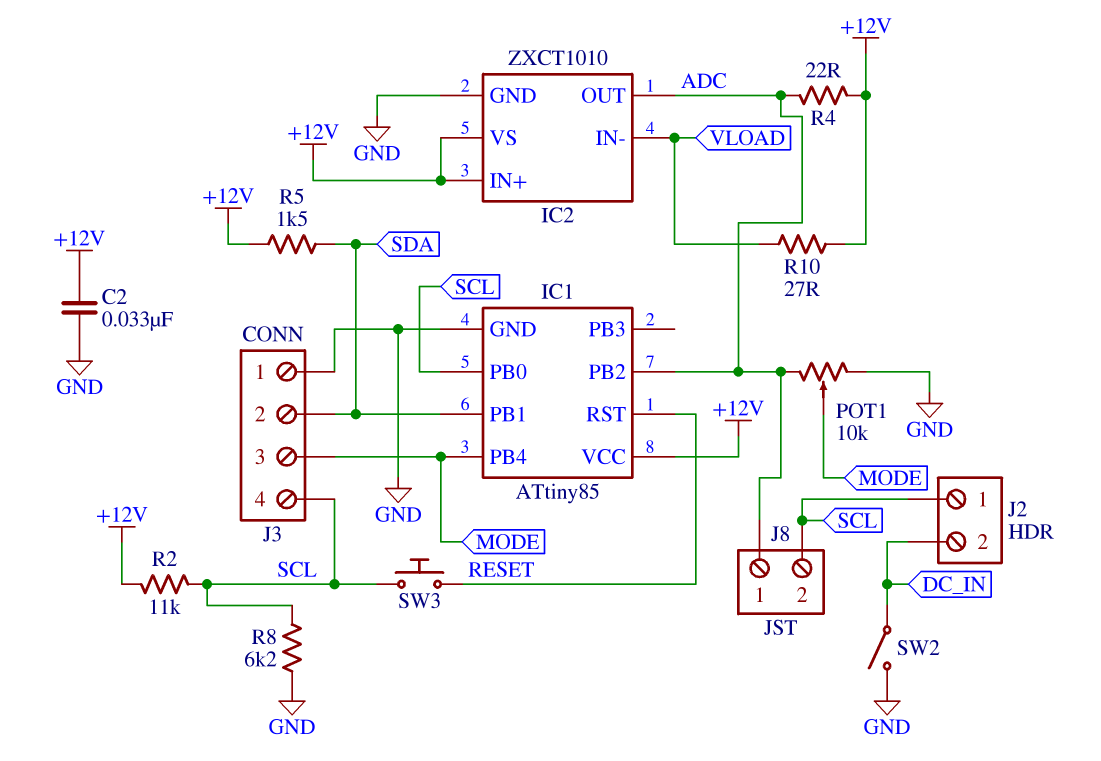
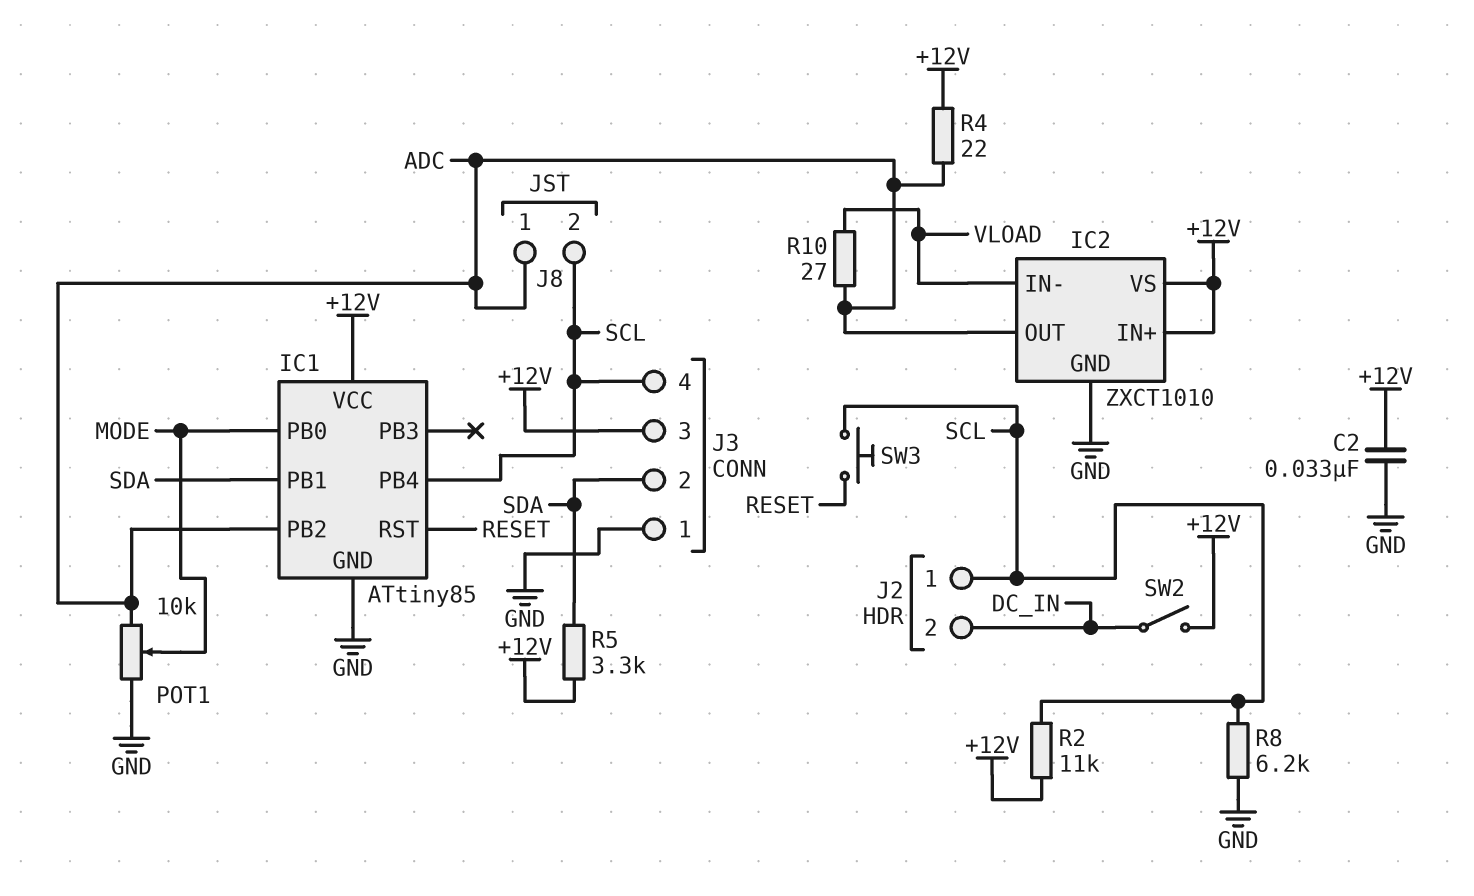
IC1 pin PB0: SCL -> MODE
IC1 pin PB4: MODE -> SCL
J3 pin 3: MODE -> +12V
R5: 1.5k (+12V, SDA) -> 3.3k (+12V, SDA)
R10: 27 (+12V, VLOAD) -> 27 (ADC, VLOAD)
SW2: switch (DC_IN, GND) -> switch (+12V, DC_IN)

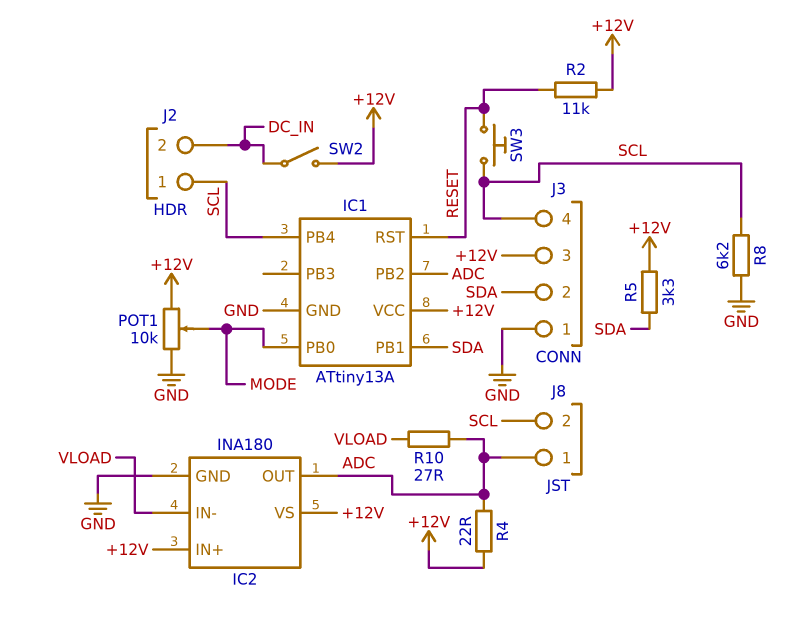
C2: 33nF (+12V, GND) -> none
IC1: ATtiny85 -> ATtiny13A
IC2: ZXCT1010 -> INA180
POT1: 10k (ADC, GND, wiper MODE) -> 10k (+12V, GND, wiper MODE)
R2: 11k (+12V, SCL) -> 11k (+12V, RESET)

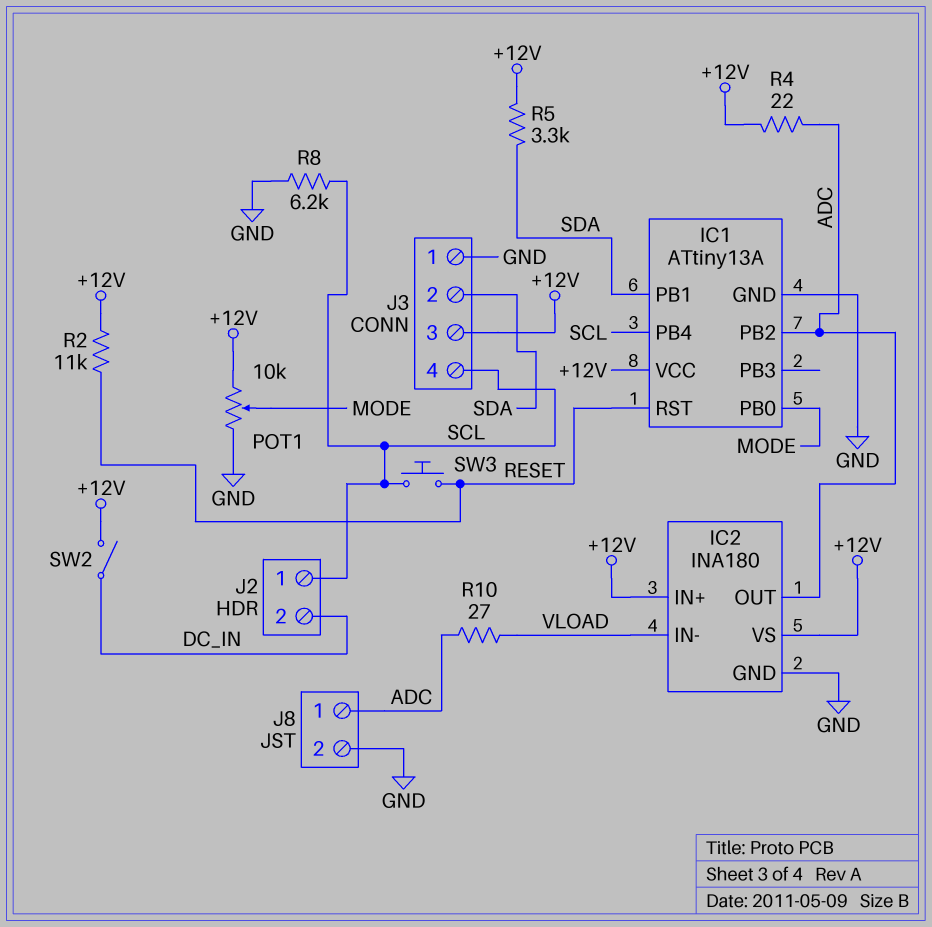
J8 pin 2: SCL -> GND

